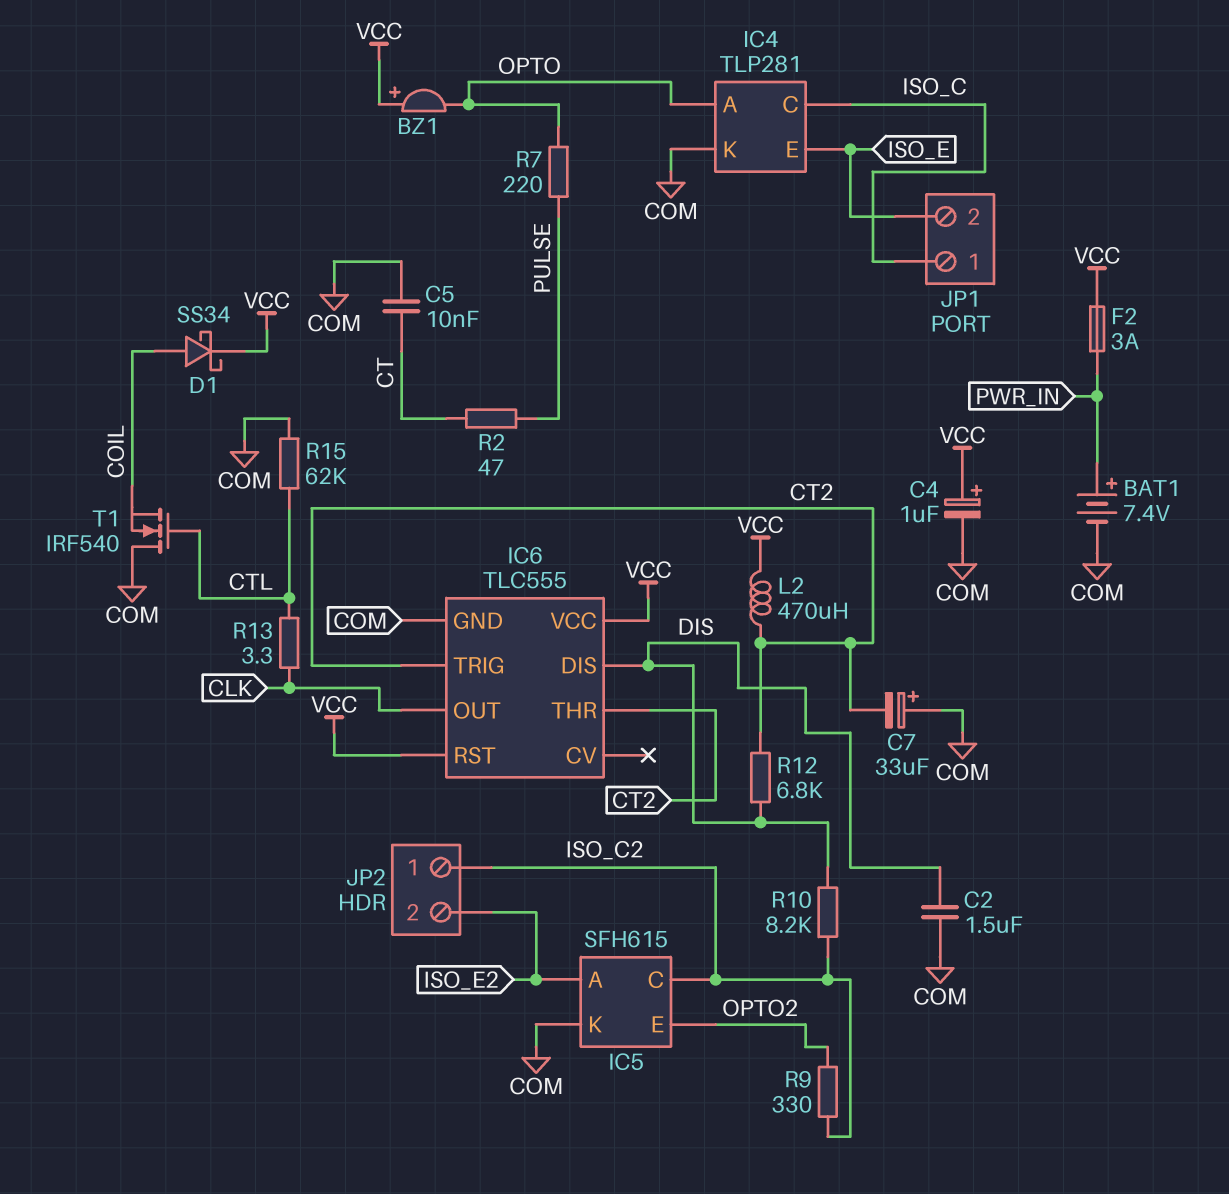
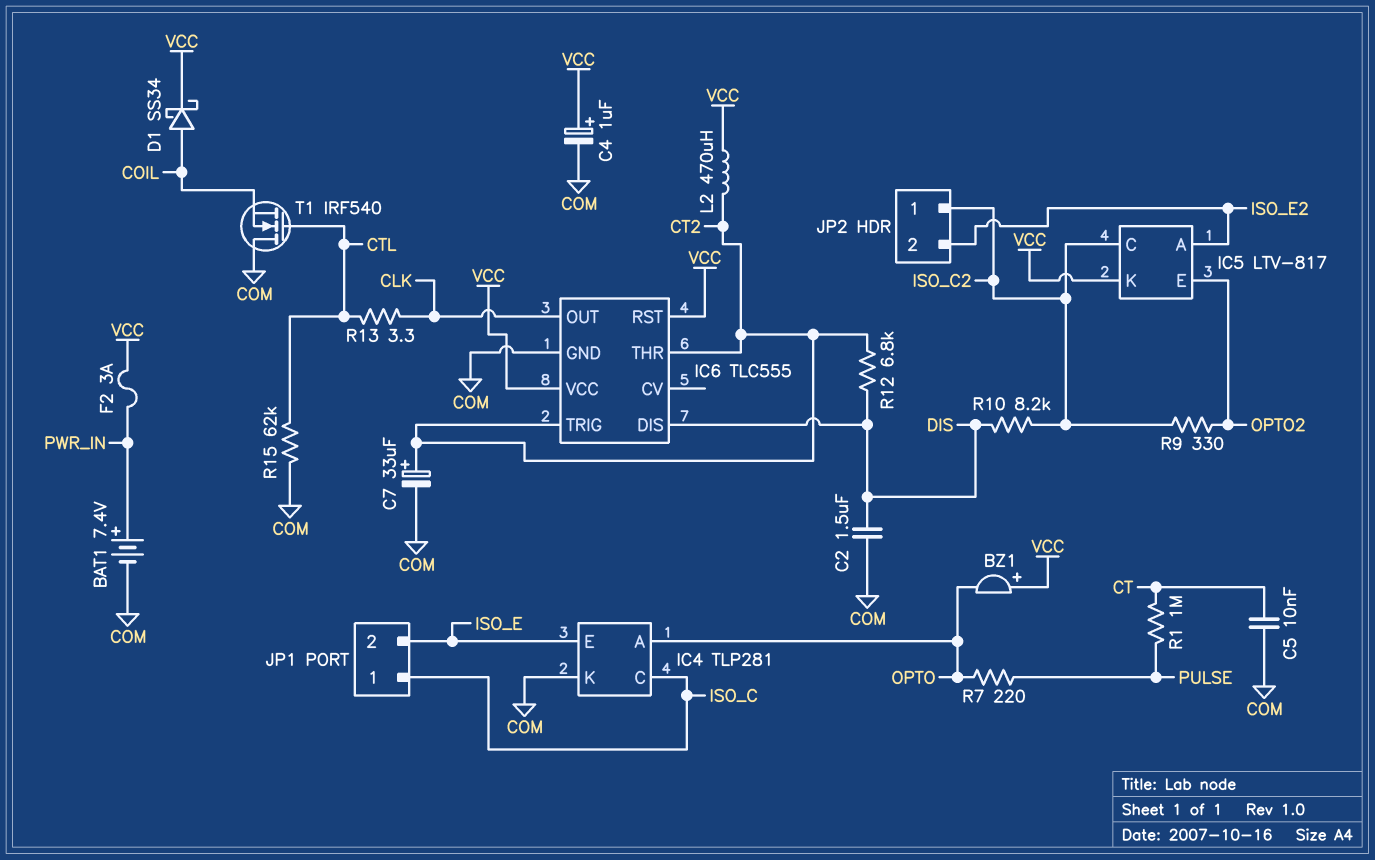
C7: 33uF (plus COM, minus CT2) -> 33uF (plus CT2, minus COM)
IC5: SFH615 -> LTV-817
IC5 pin K: COM -> VCC
R1: none -> 1M (CT, PULSE)
R2: 47 (CT, PULSE) -> none

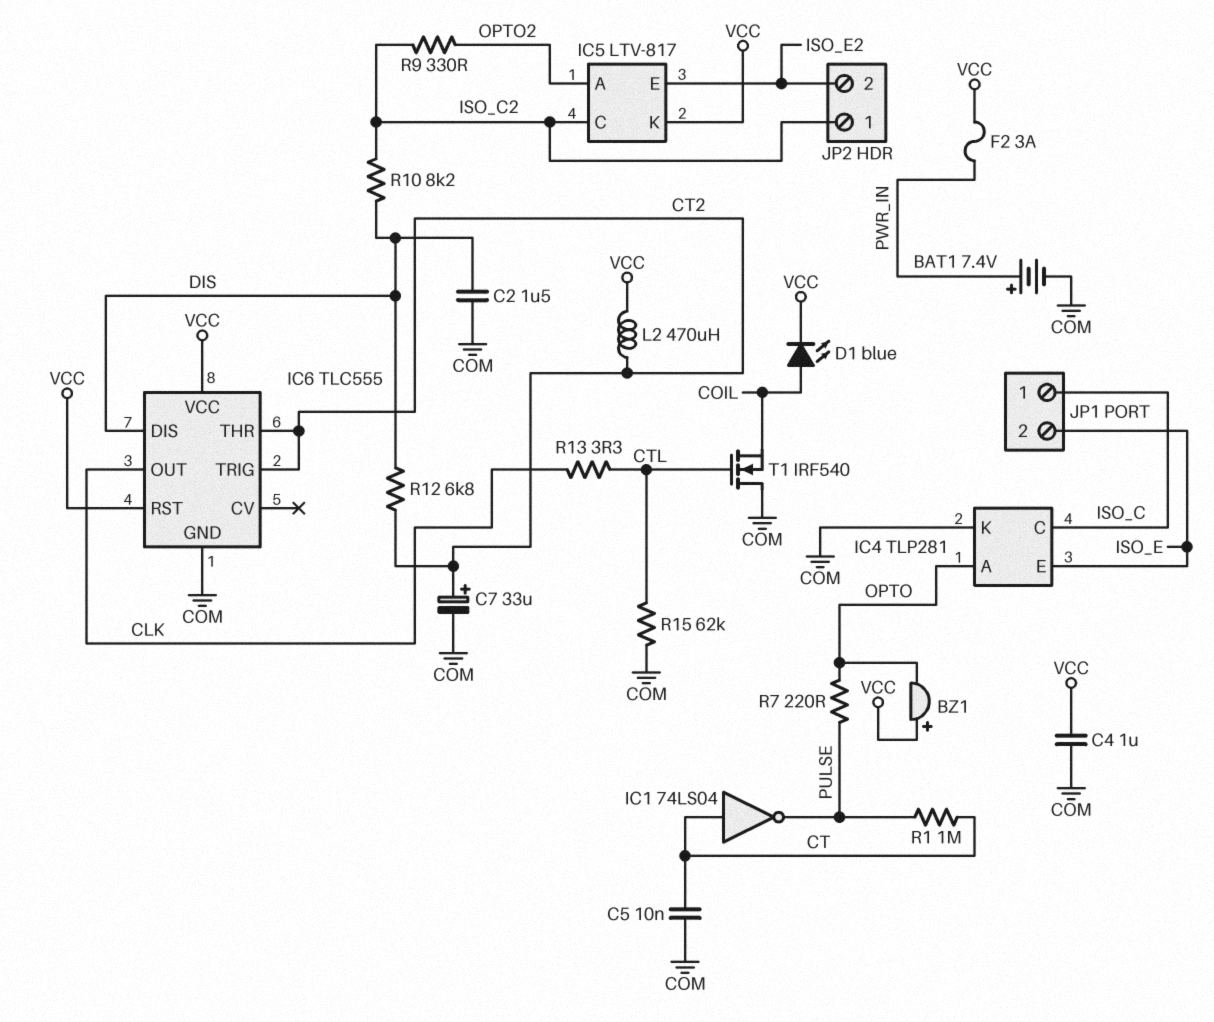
C4: 1uF (plus VCC, minus COM) -> 1uF (COM, VCC)
D1: schottky SS34 (A COIL, K VCC) -> LED blue (A COIL, K VCC)
IC1: none -> NOT 74LS04 (in CT, out PULSE)
IC5 pin A: ISO_E2 -> OPTO2
IC5 pin E: OPTO2 -> ISO_E2

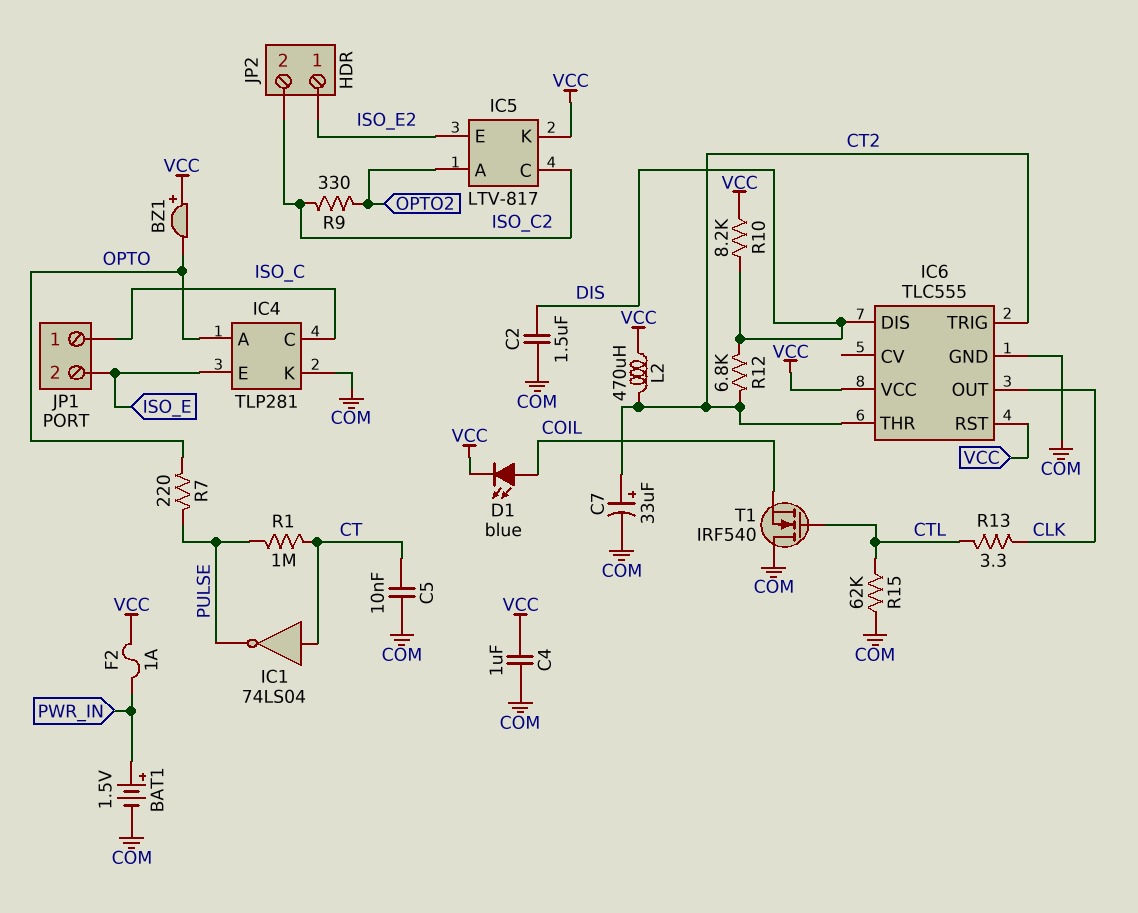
BAT1: 7.4V (plus PWR_IN, minus COM) -> 1.5V (plus PWR_IN, minus COM)
F2: 3A (PWR_IN, VCC) -> 1A (PWR_IN, VCC)
JP2 pin 1: ISO_C2 -> ISO_E2
JP2 pin 2: ISO_E2 -> ISO_C2
R10: 8.2k (DIS, ISO_C2) -> 8.2k (DIS, VCC)

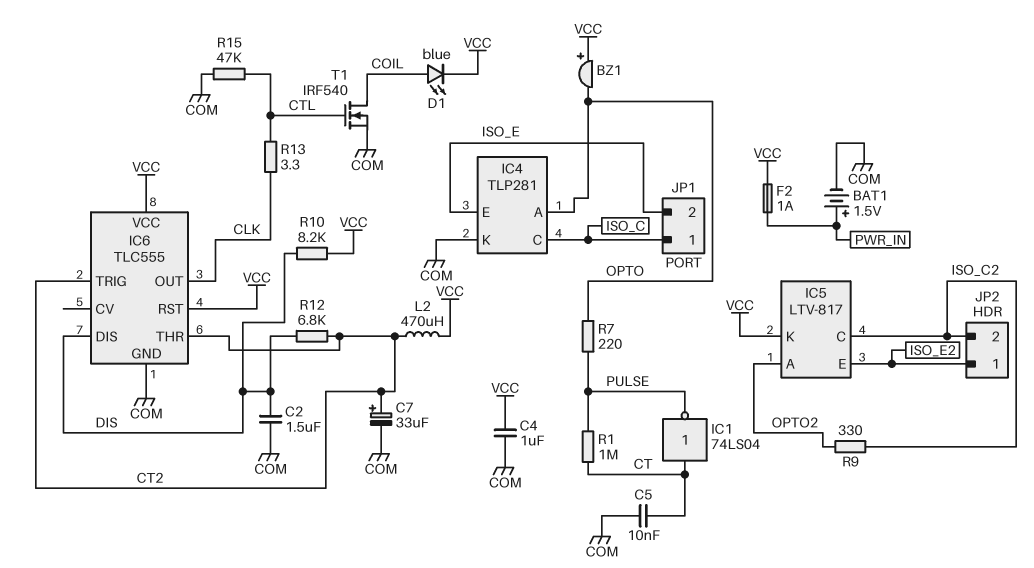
R15: 62k (COM, CTL) -> 47k (COM, CTL)
T1: NMOS IRF540 (G CTL, D COM, S COIL) -> NMOS IRF540 (G CTL, D COIL, S COM)

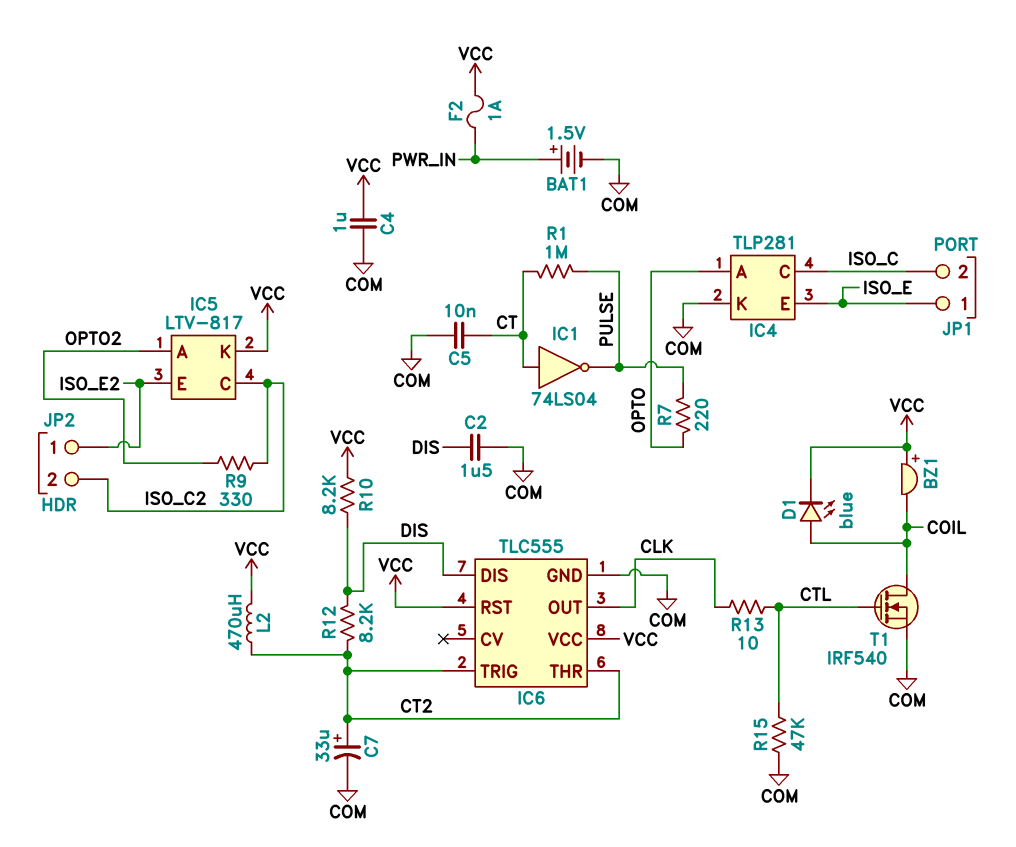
BZ1: buzzer (plus VCC, minus OPTO) -> buzzer (plus VCC, minus COIL)
JP1 pin 1: ISO_C -> ISO_E
JP1 pin 2: ISO_E -> ISO_C
R12: 6.8k (CT2, DIS) -> 8.2k (CT2, DIS)
R13: 3.3 (CLK, CTL) -> 10 (CLK, CTL)

